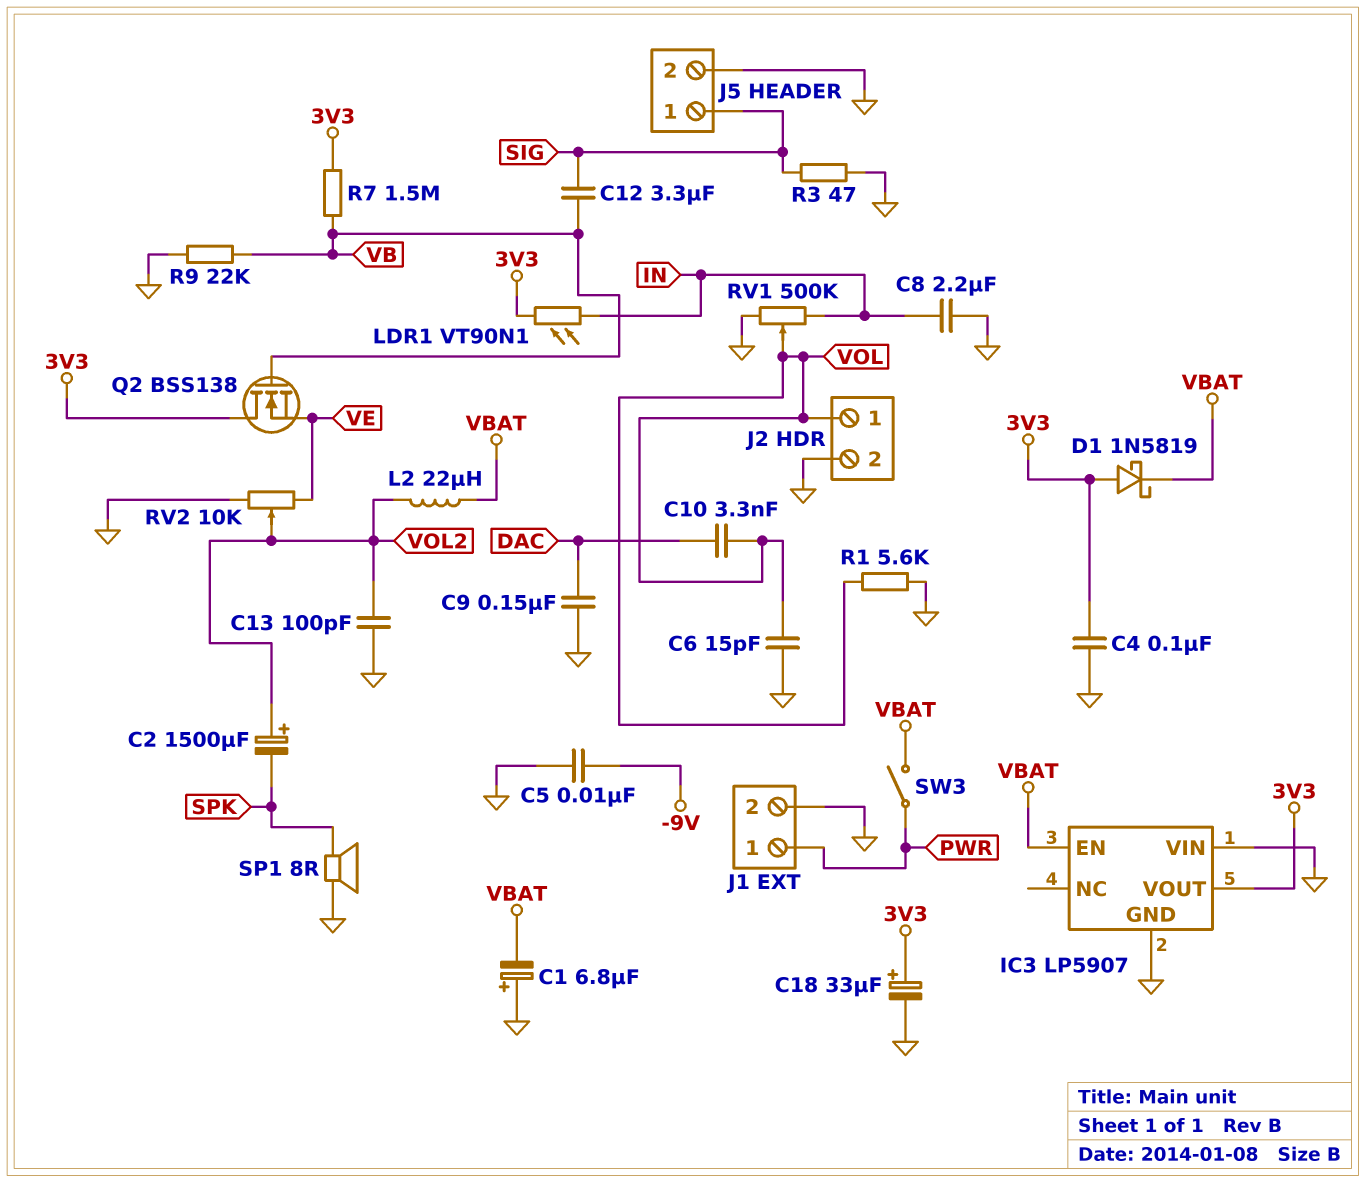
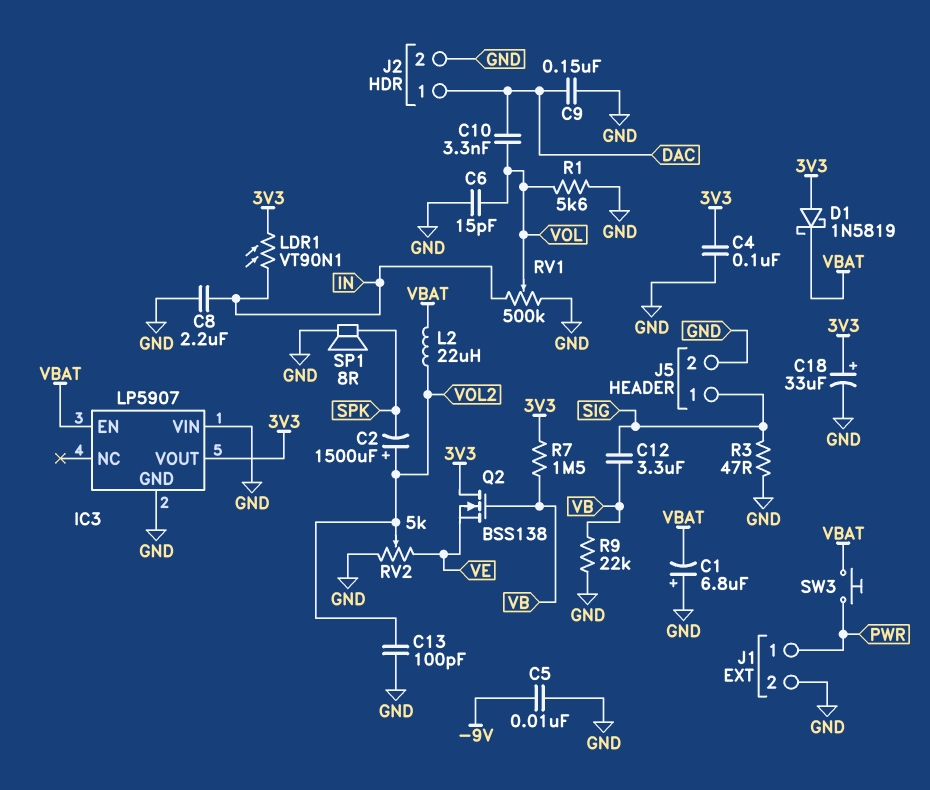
J2 pin 1: VOL -> DAC
RV2: 10k (GND, VE, wiper VOL2) -> 5k (GND, VE, wiper VOL2)
SW3: switch (PWR, VBAT) -> button (PWR, VBAT)

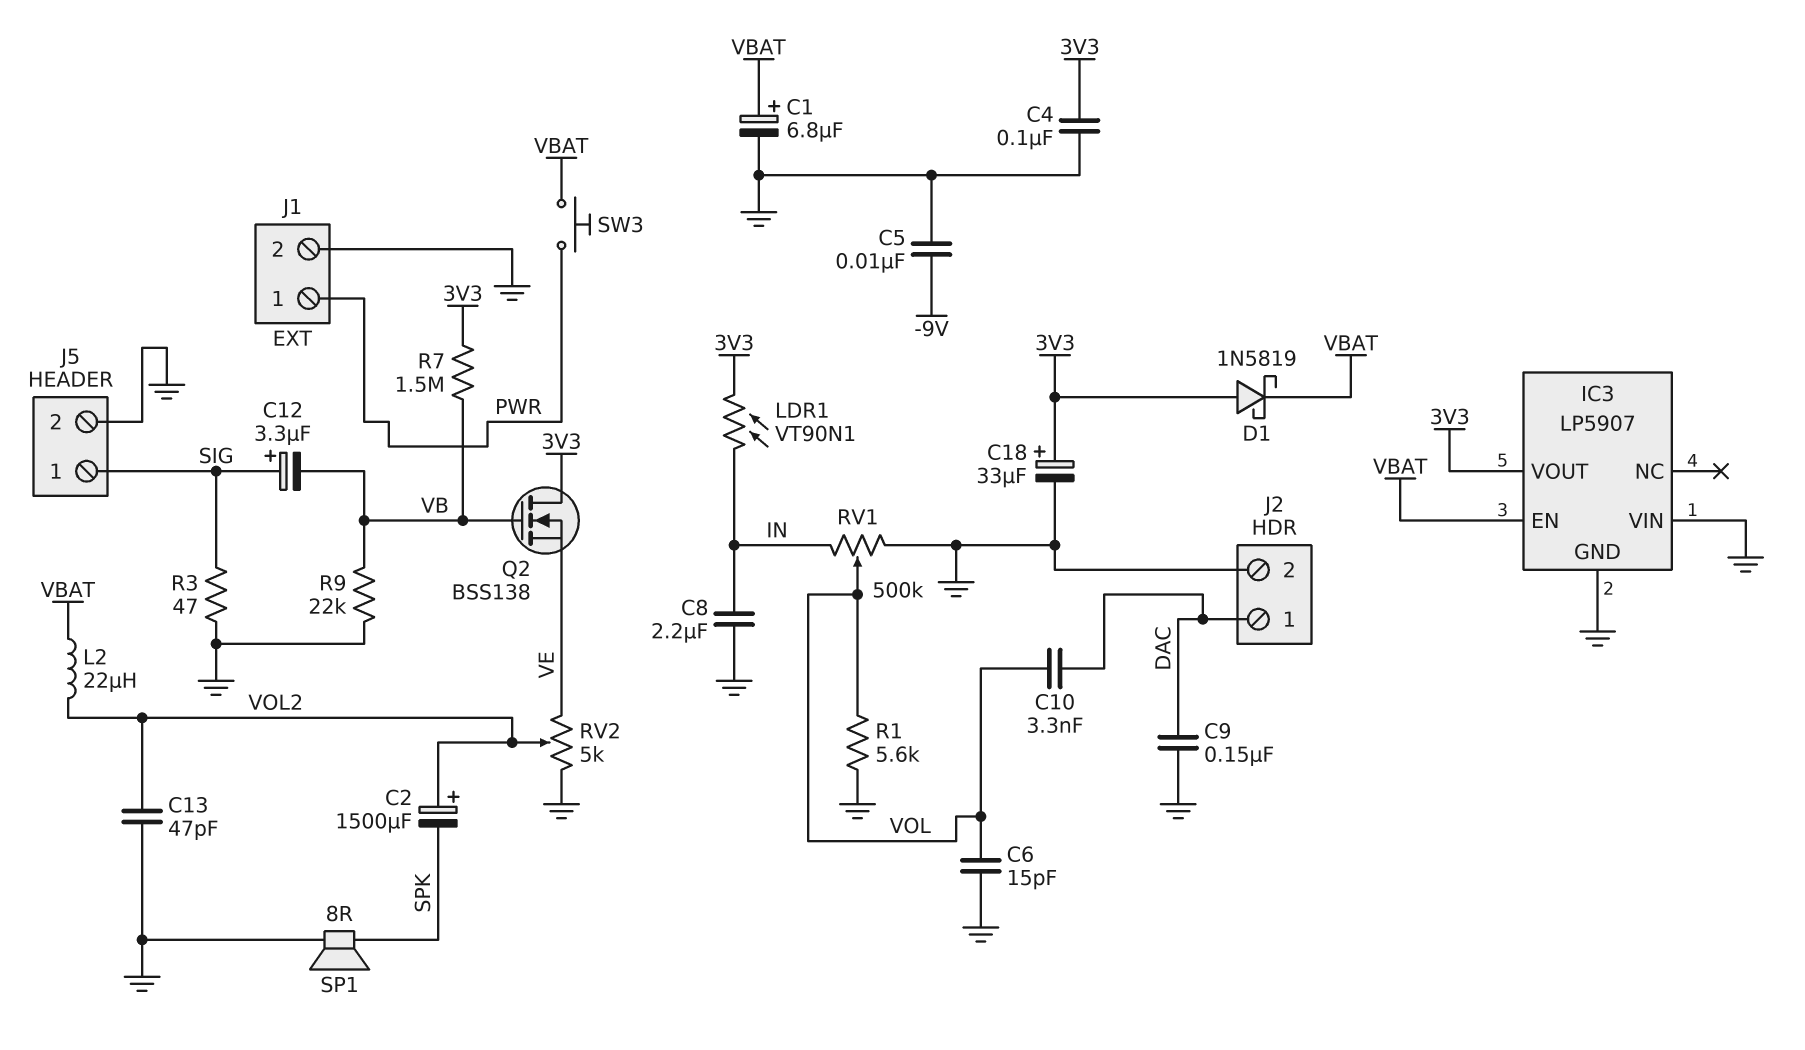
C1: 6.8uF (plus GND, minus VBAT) -> 6.8uF (plus VBAT, minus GND)
C12: 3.3uF (SIG, VB) -> 3.3uF (plus SIG, minus VB)
C13: 100pF (GND, VOL2) -> 47pF (GND, VOL2)

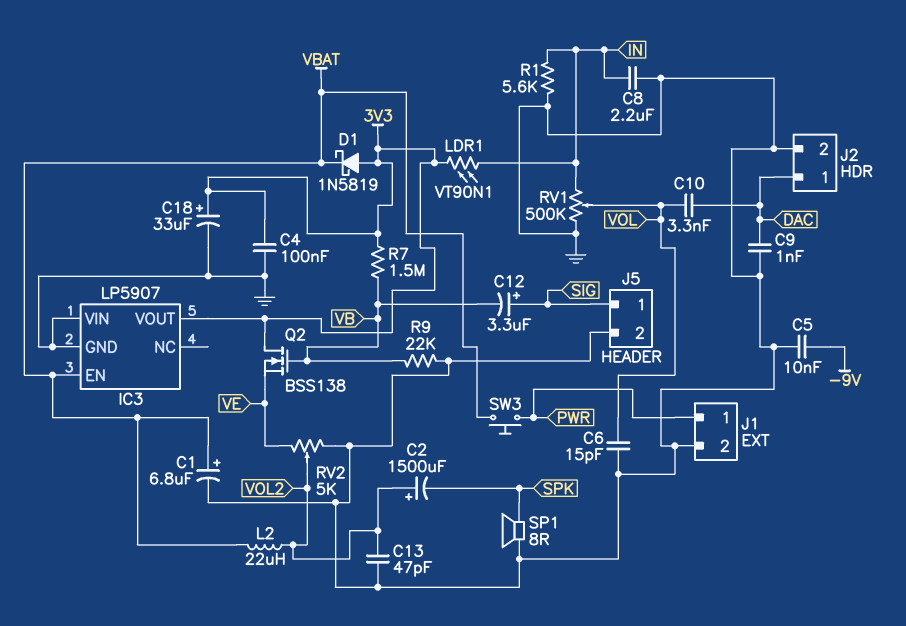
C9: 150nF (DAC, GND) -> 1nF (DAC, GND)
R1: 5.6k (GND, VOL) -> 5.6k (GND, IN)
R3: 47 (GND, SIG) -> none

